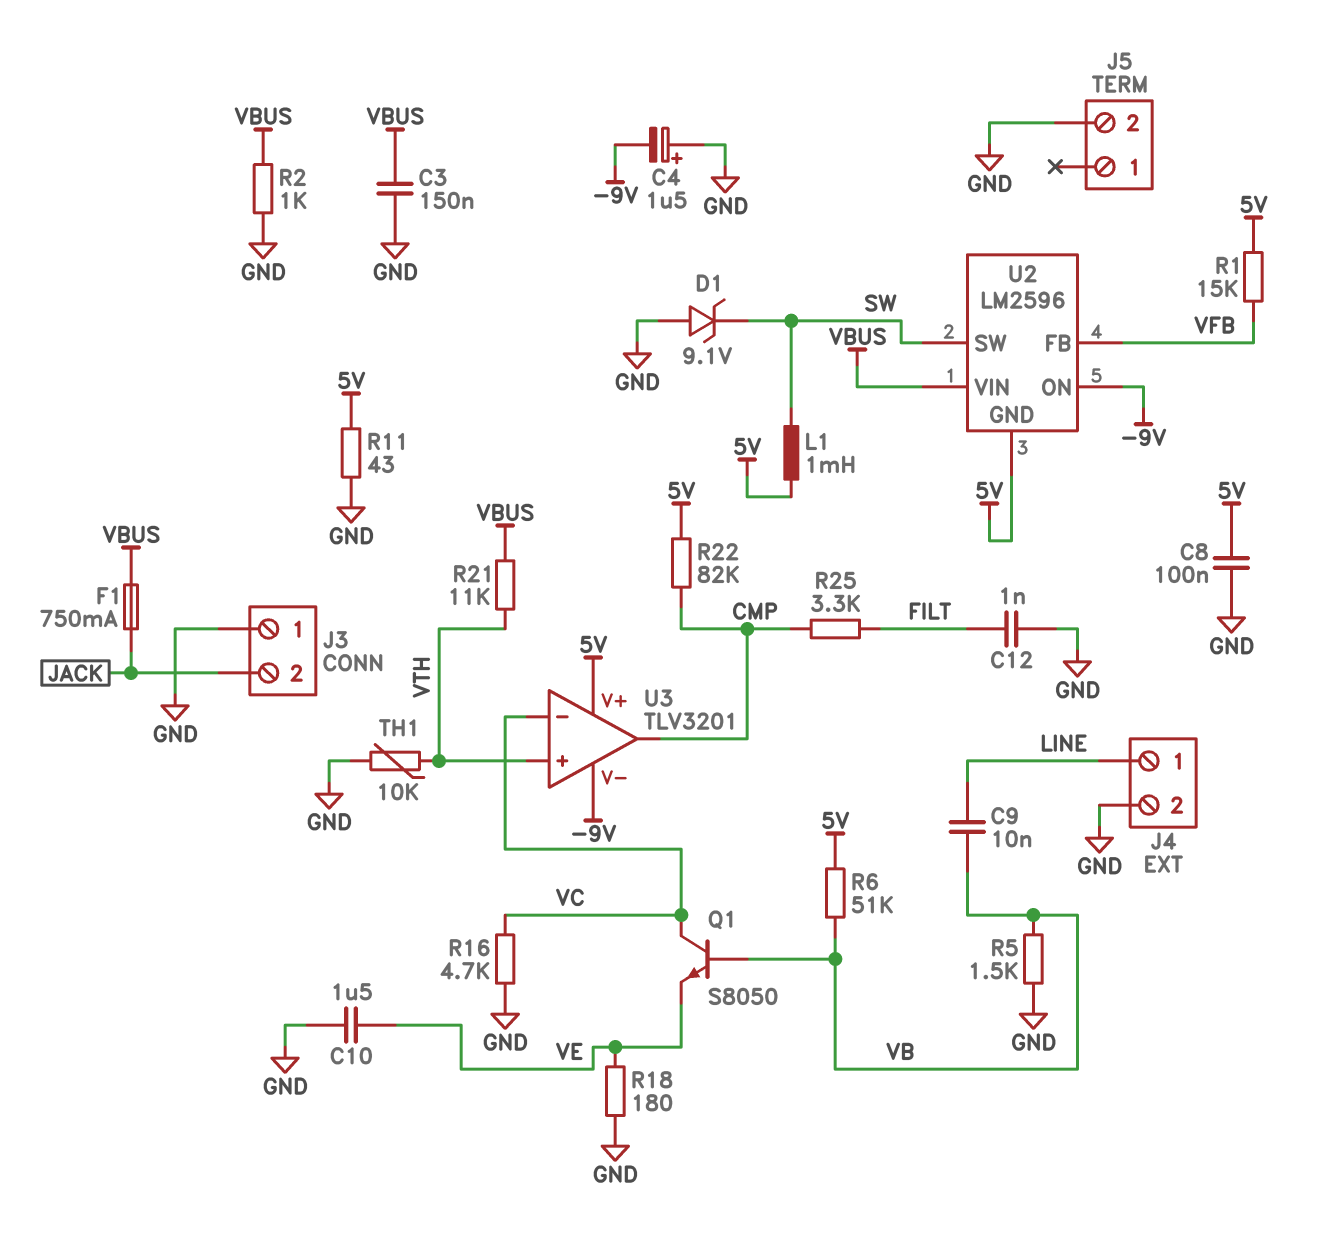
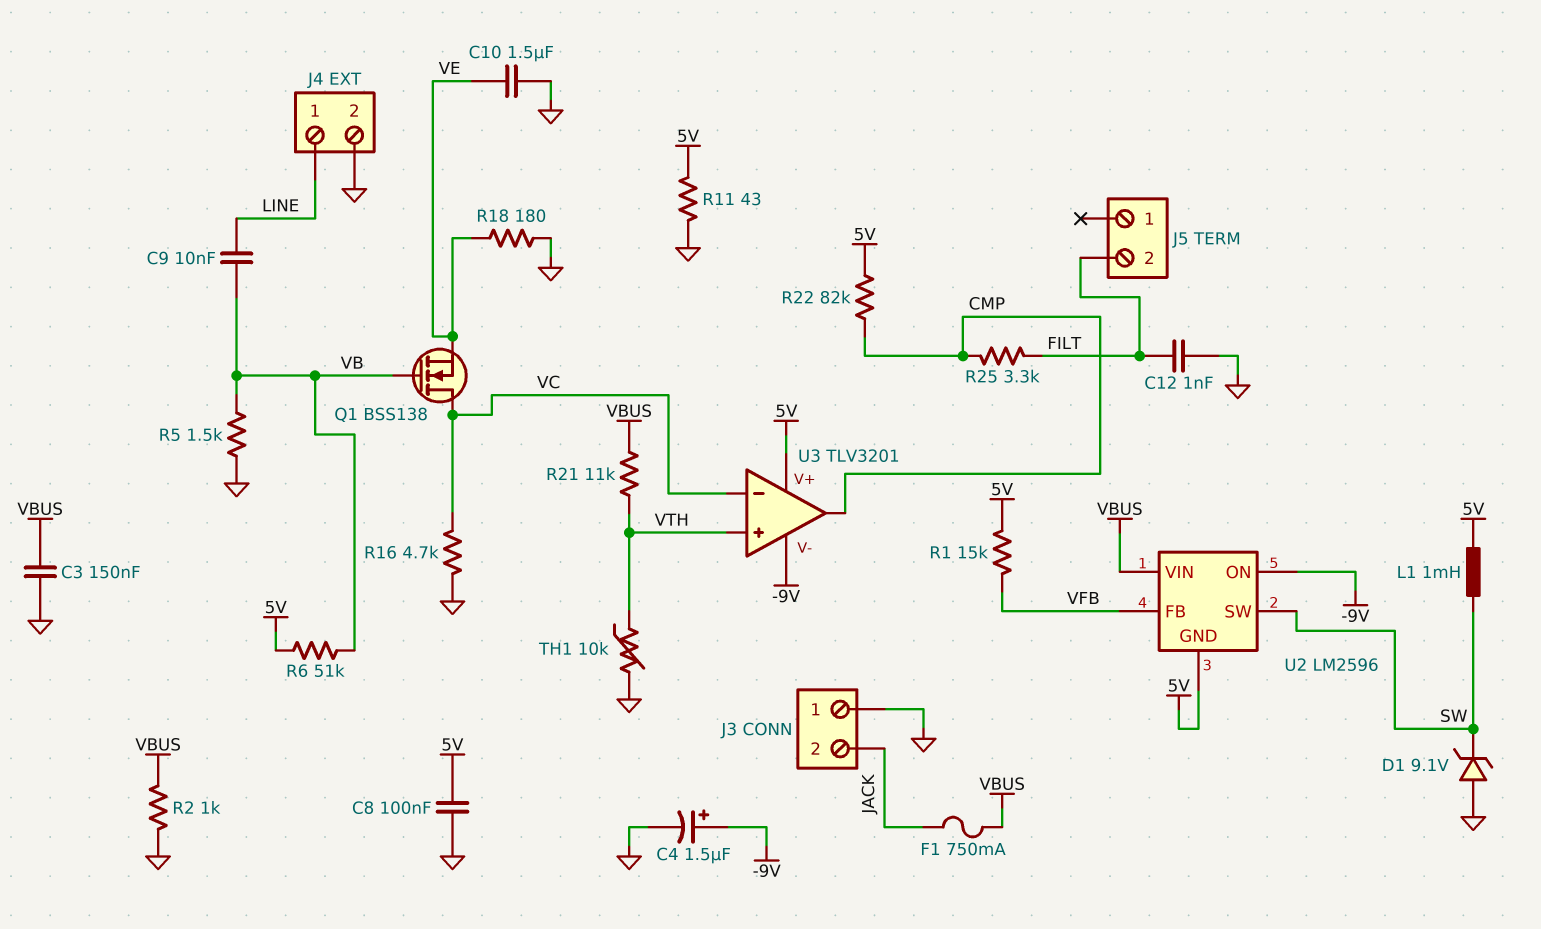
C4: 1.5uF (plus GND, minus -9V) -> 1.5uF (plus -9V, minus GND)
J5 pin 2: GND -> FILT
Q1: NPN S8050 (B VB, C VC, E VE) -> NMOS BSS138 (G VB, D VC, S VE)

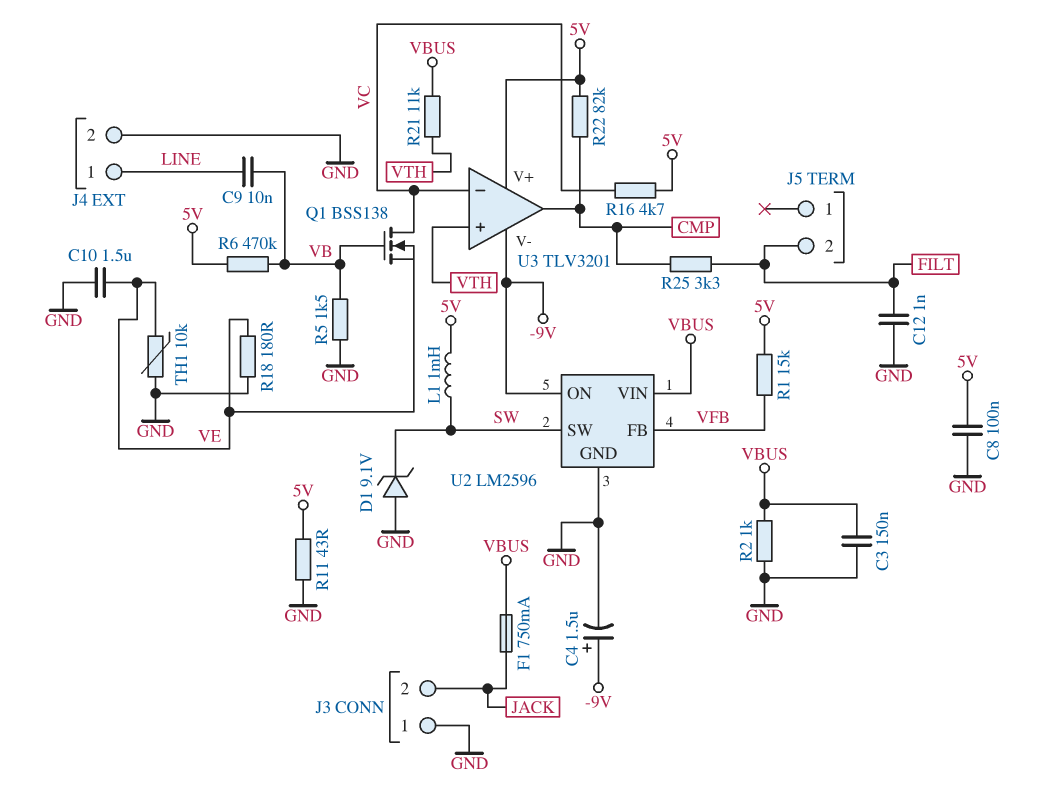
R6: 51k (5V, VB) -> 470k (5V, VB)
R16: 4.7k (GND, VC) -> 4.7k (5V, VC)
TH1: 10k (GND, VTH) -> 10k (GND, VE)
U2 pin GND: 5V -> GND

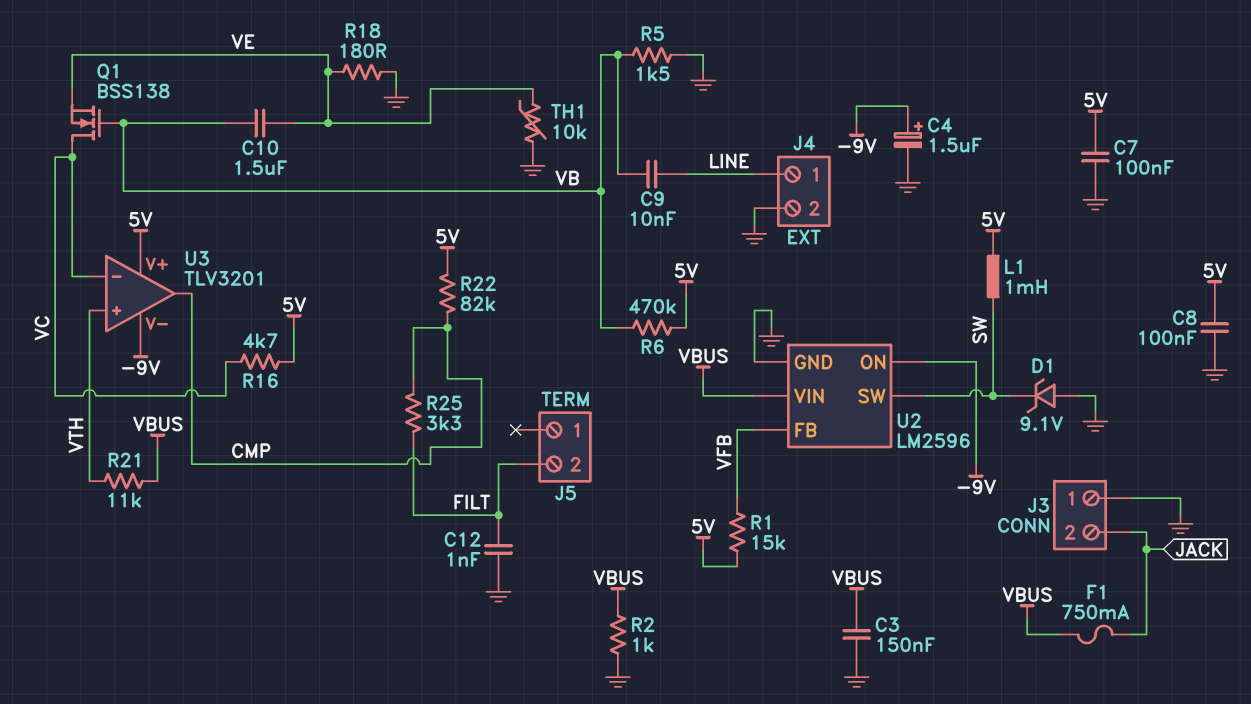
C7: none -> 100nF (5V, GND)
C10: 1.5uF (GND, VE) -> 1.5uF (VB, VE)
R11: 43 (5V, GND) -> none

